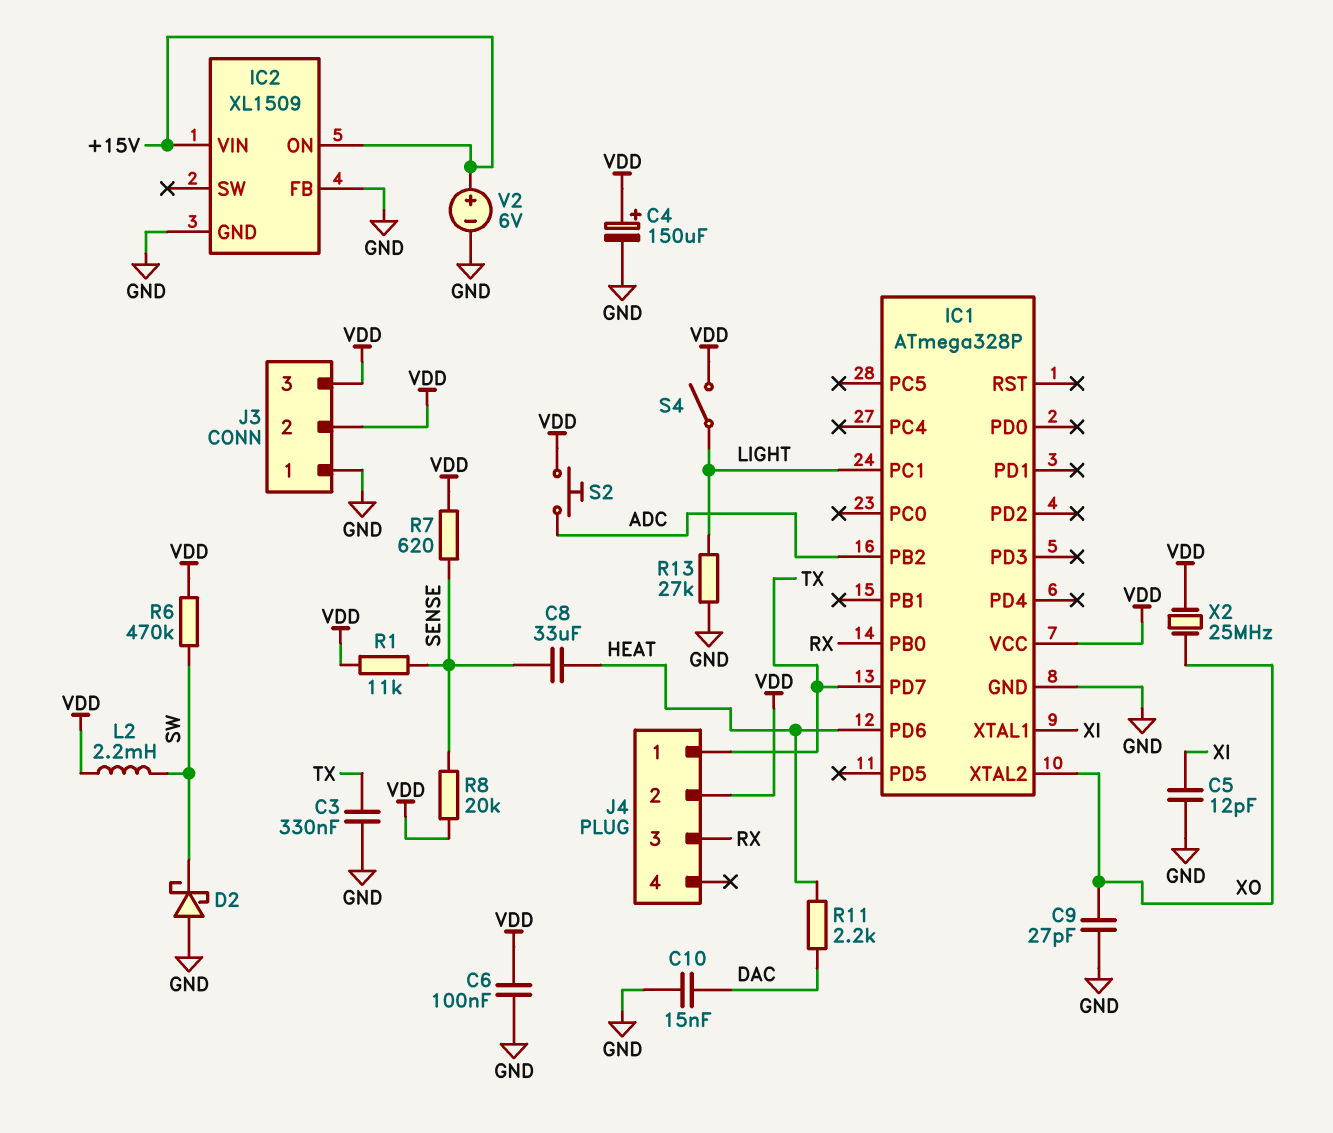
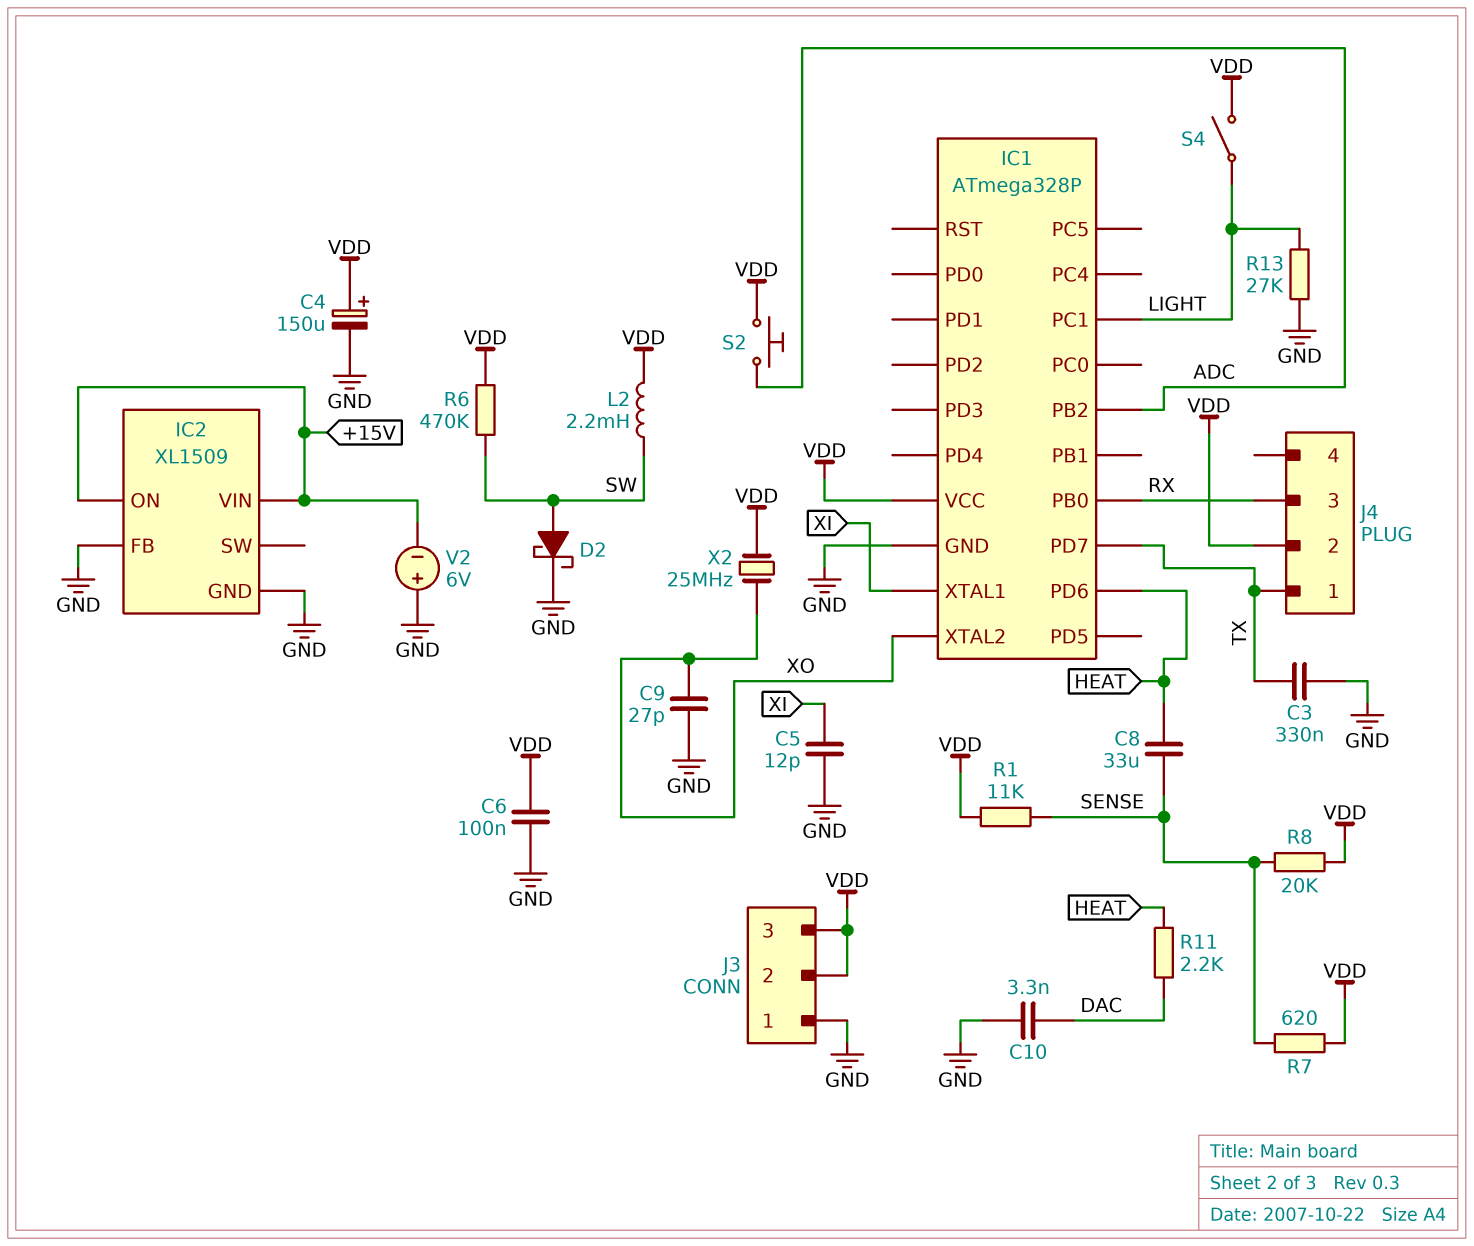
C10: 15nF (DAC, GND) -> 3.3nF (DAC, GND)
D2: schottky (A GND, K SW) -> schottky (A SW, K GND)
V2: 6V (plus +15V, minus GND) -> 6V (plus GND, minus +15V)

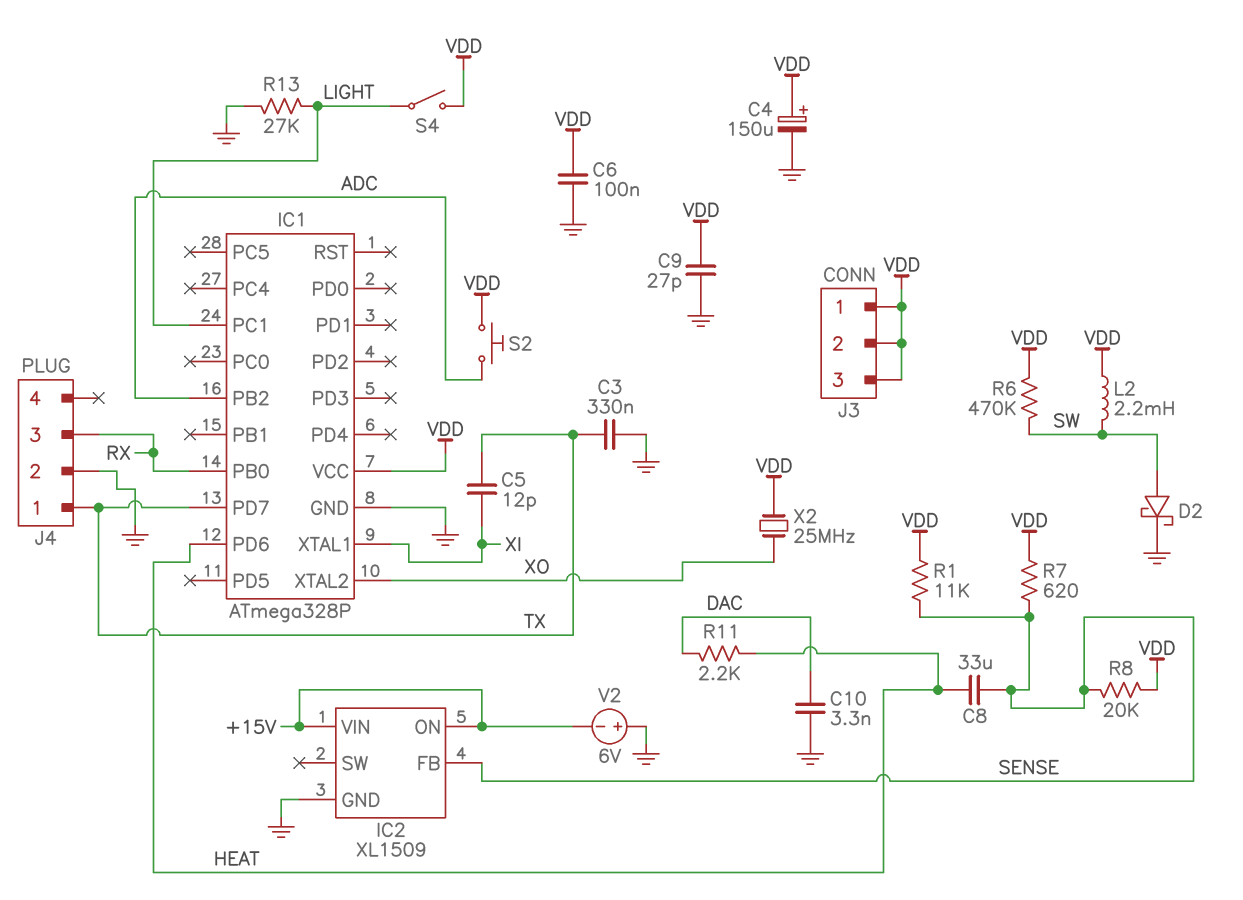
C5: 12pF (GND, XI) -> 12pF (TX, XI)
C9: 27pF (GND, XO) -> 27pF (GND, VDD)
IC2 pin FB: GND -> SENSE
J3 pin 1: GND -> VDD
J4 pin 2: VDD -> GND

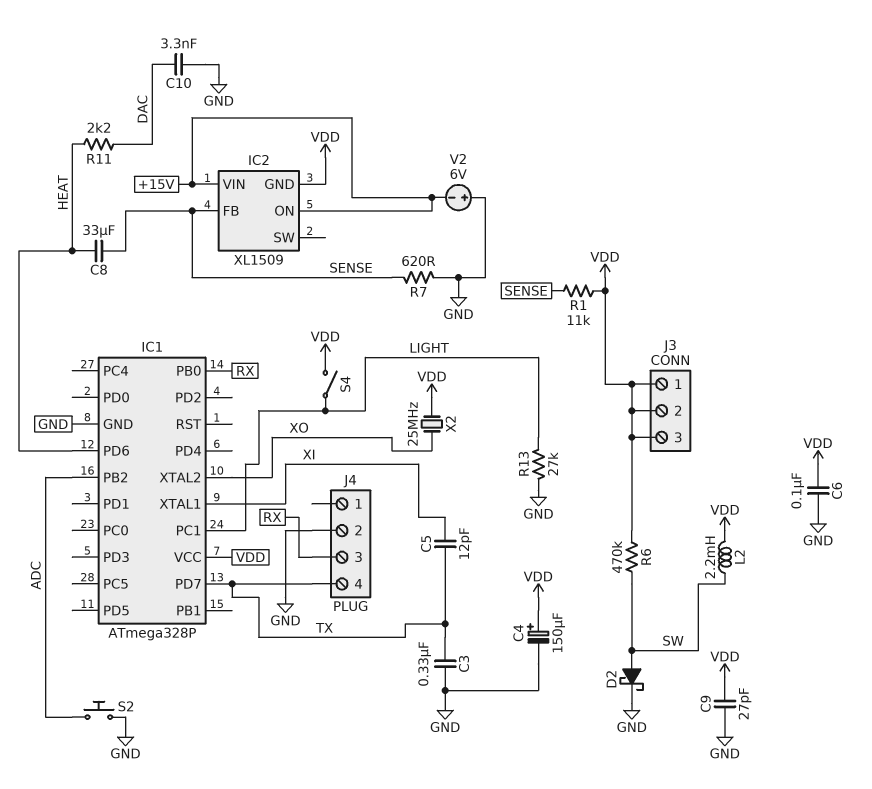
IC2 pin GND: GND -> VDD
J4 pin 1: TX -> none
J4 pin 4: none -> TX
R7: 620 (SENSE, VDD) -> 620 (GND, SENSE)
R8: 20k (SENSE, VDD) -> none
S2: button (ADC, VDD) -> button (ADC, GND)

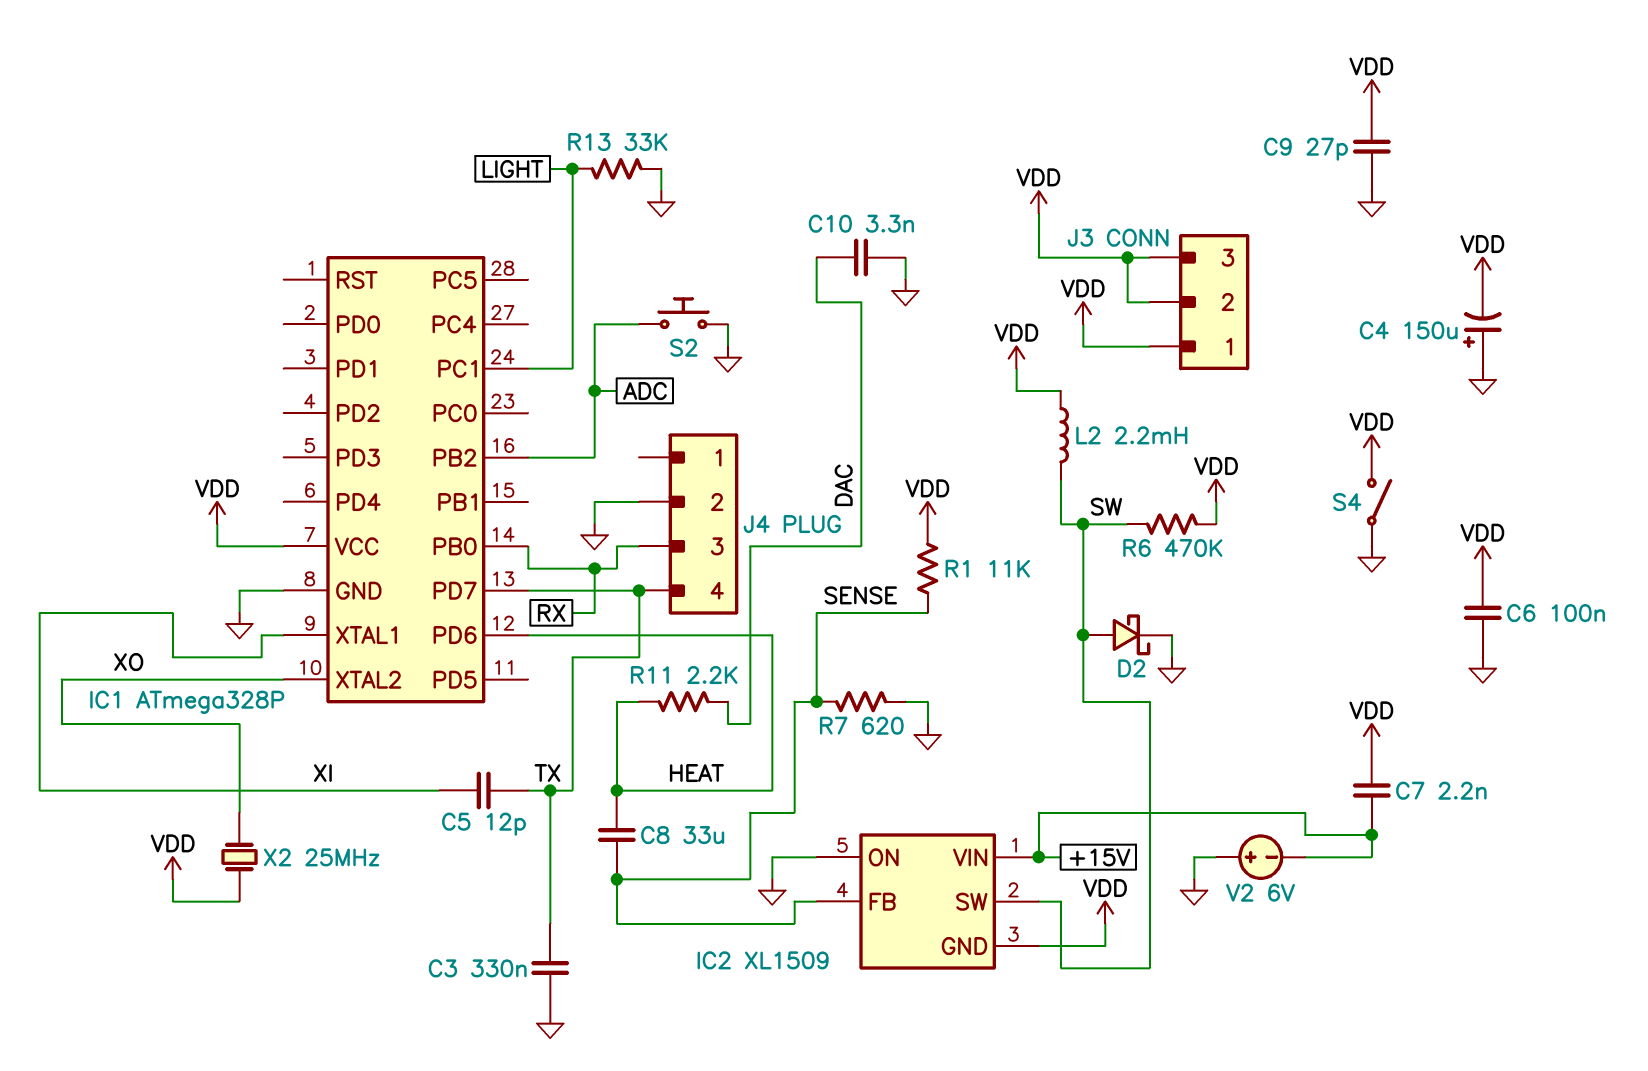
C4: 150uF (plus VDD, minus GND) -> 150uF (plus GND, minus VDD)
C7: none -> 2.2nF (+15V, VDD)
IC2 pin ON: +15V -> GND
IC2 pin SW: none -> SW
R13: 27k (GND, LIGHT) -> 33k (GND, LIGHT)
S4: switch (LIGHT, VDD) -> switch (GND, VDD)

